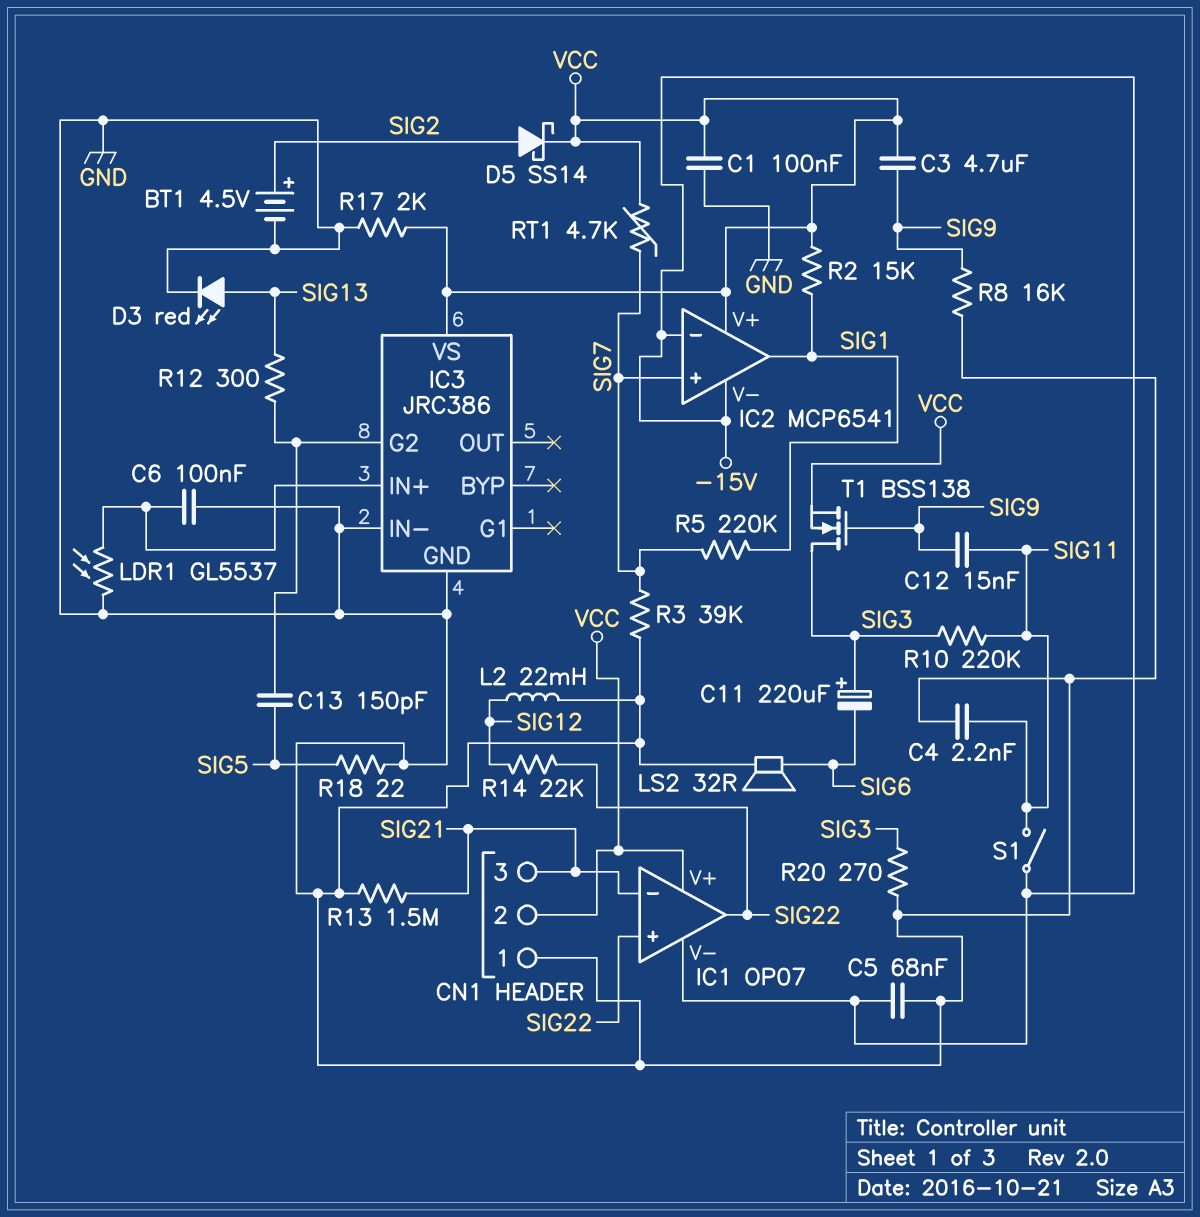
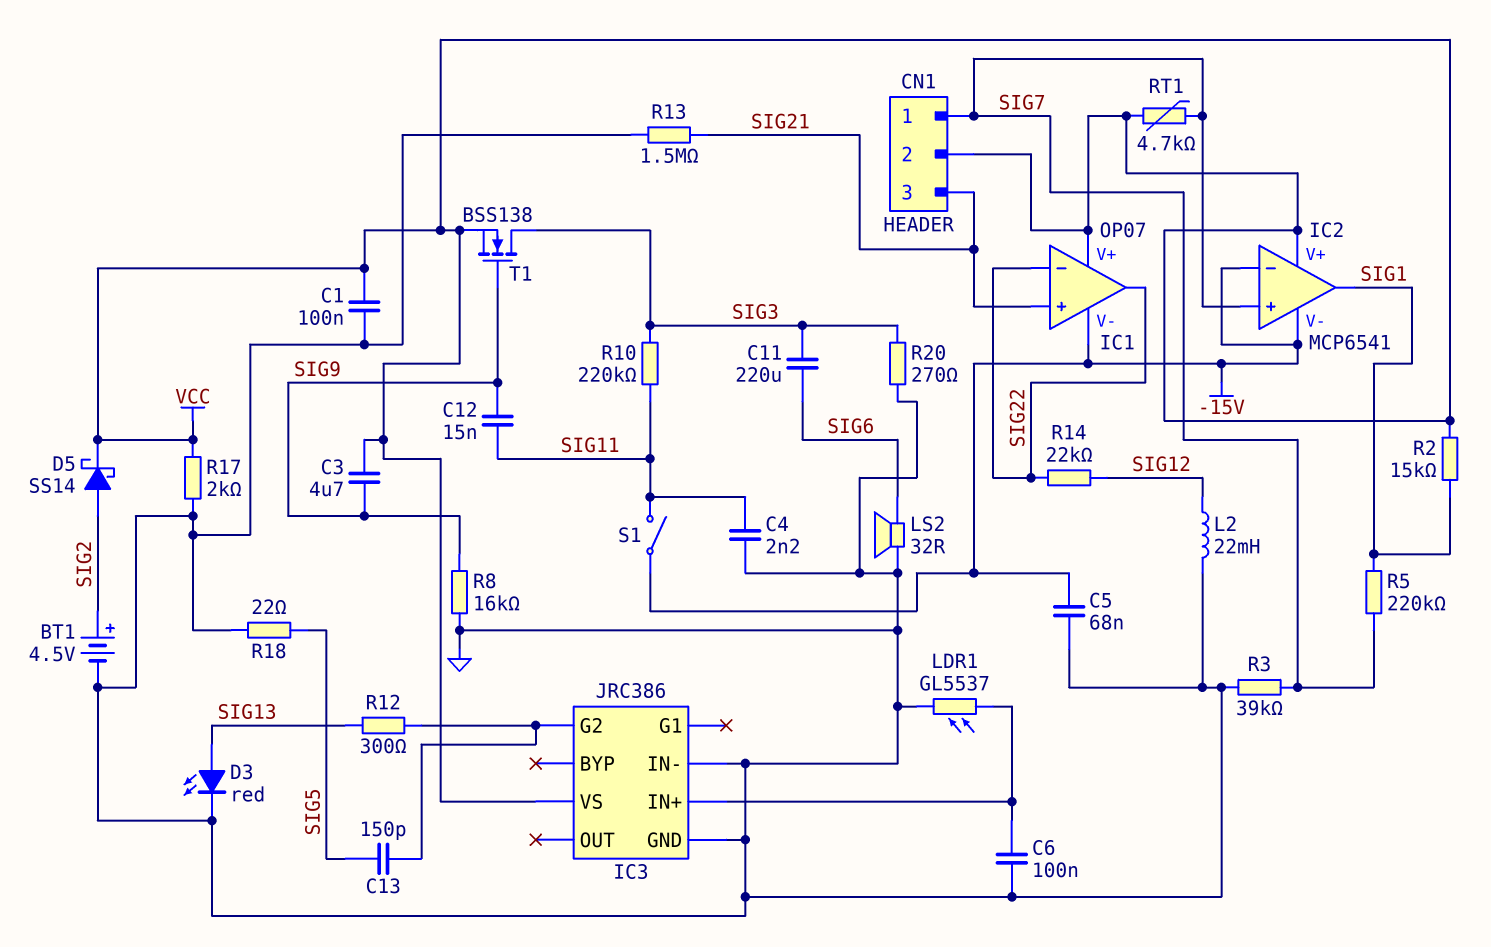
C11: 220uF (plus SIG3, minus SIG6) -> 220uF (SIG3, SIG6)
CN1 pin 1: GND -> SIG7
IC1 pin in+: SIG22 -> SIG21
IC1 pin in-: SIG21 -> SIG22

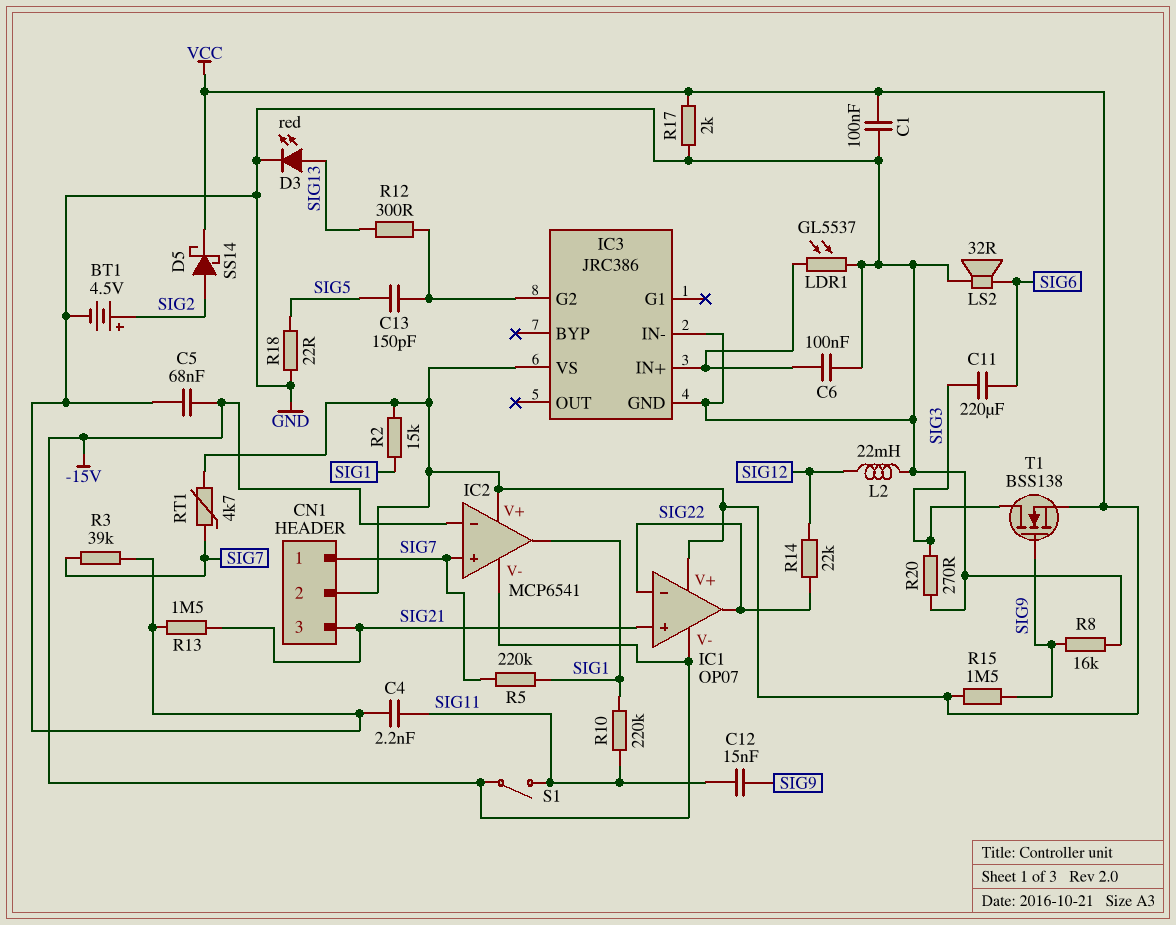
C3: 4.7uF (SIG9, VCC) -> none
R10: 220k (SIG3, SIG11) -> 220k (SIG1, SIG11)
R15: none -> 1.5M (SIG9, VCC)

